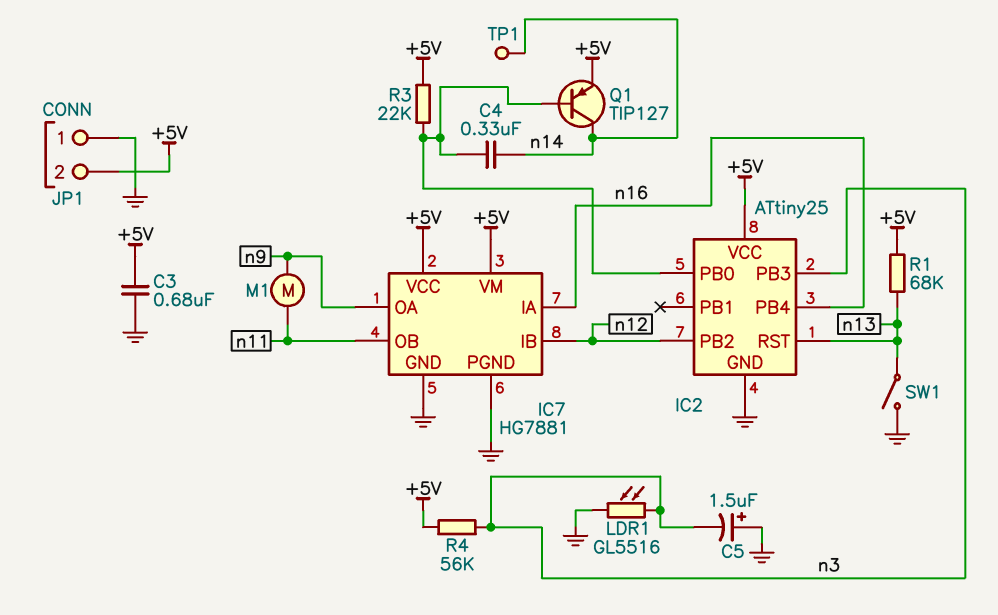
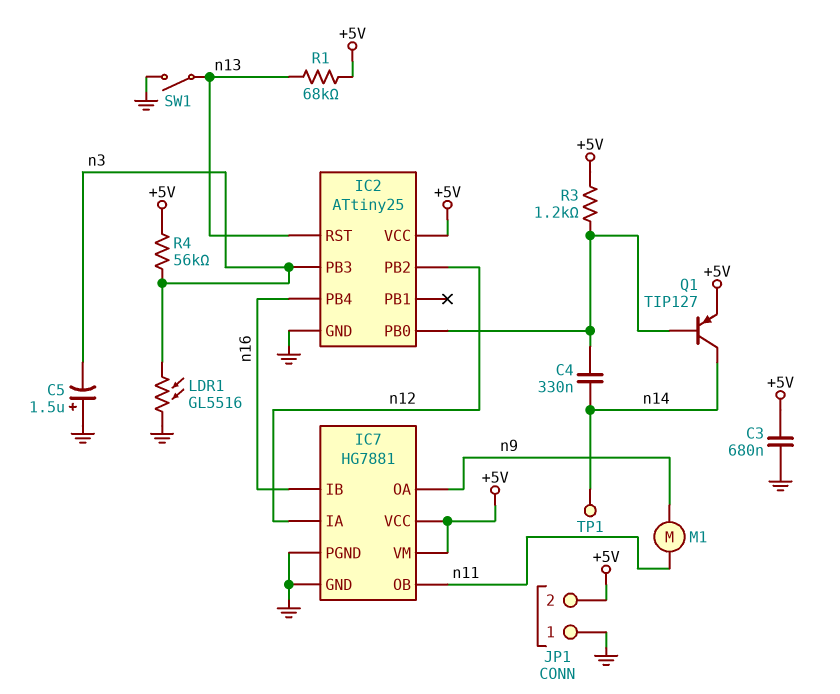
IC7 pin IA: n16 -> n12
IC7 pin IB: n12 -> n16
R3: 22k (+5V, IC2/PB0) -> 1.2k (+5V, IC2/PB0)

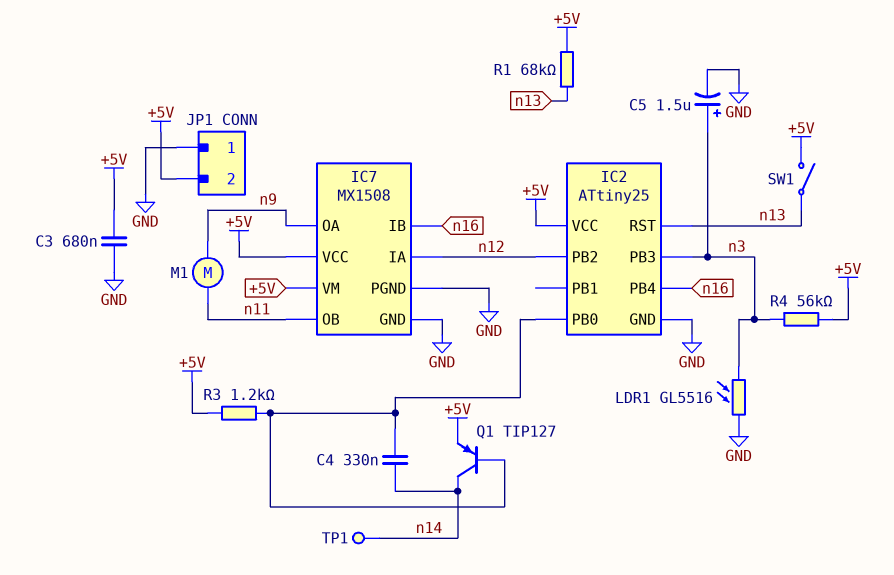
C5: 1.5uF (plus GND, minus n3) -> 1.5uF (plus n3, minus GND)
IC7: HG7881 -> MX1508
SW1: switch (GND, n13) -> switch (+5V, n13)

